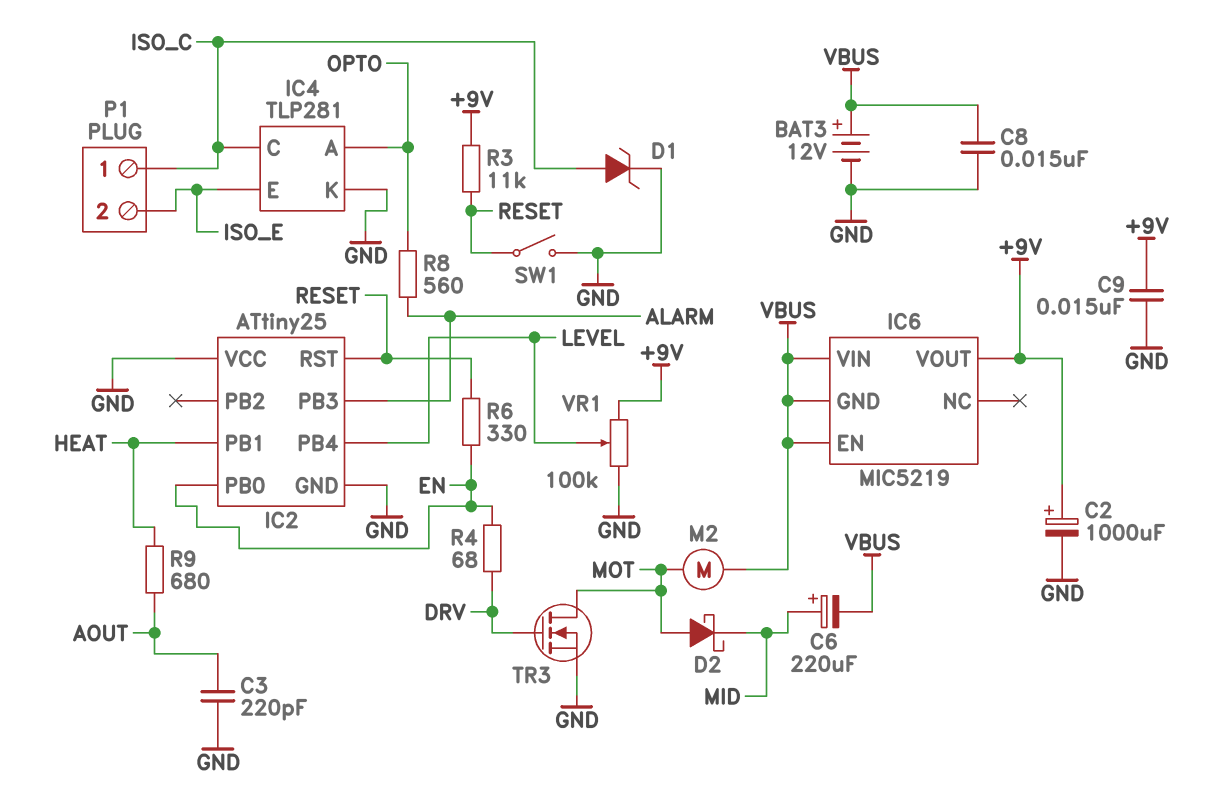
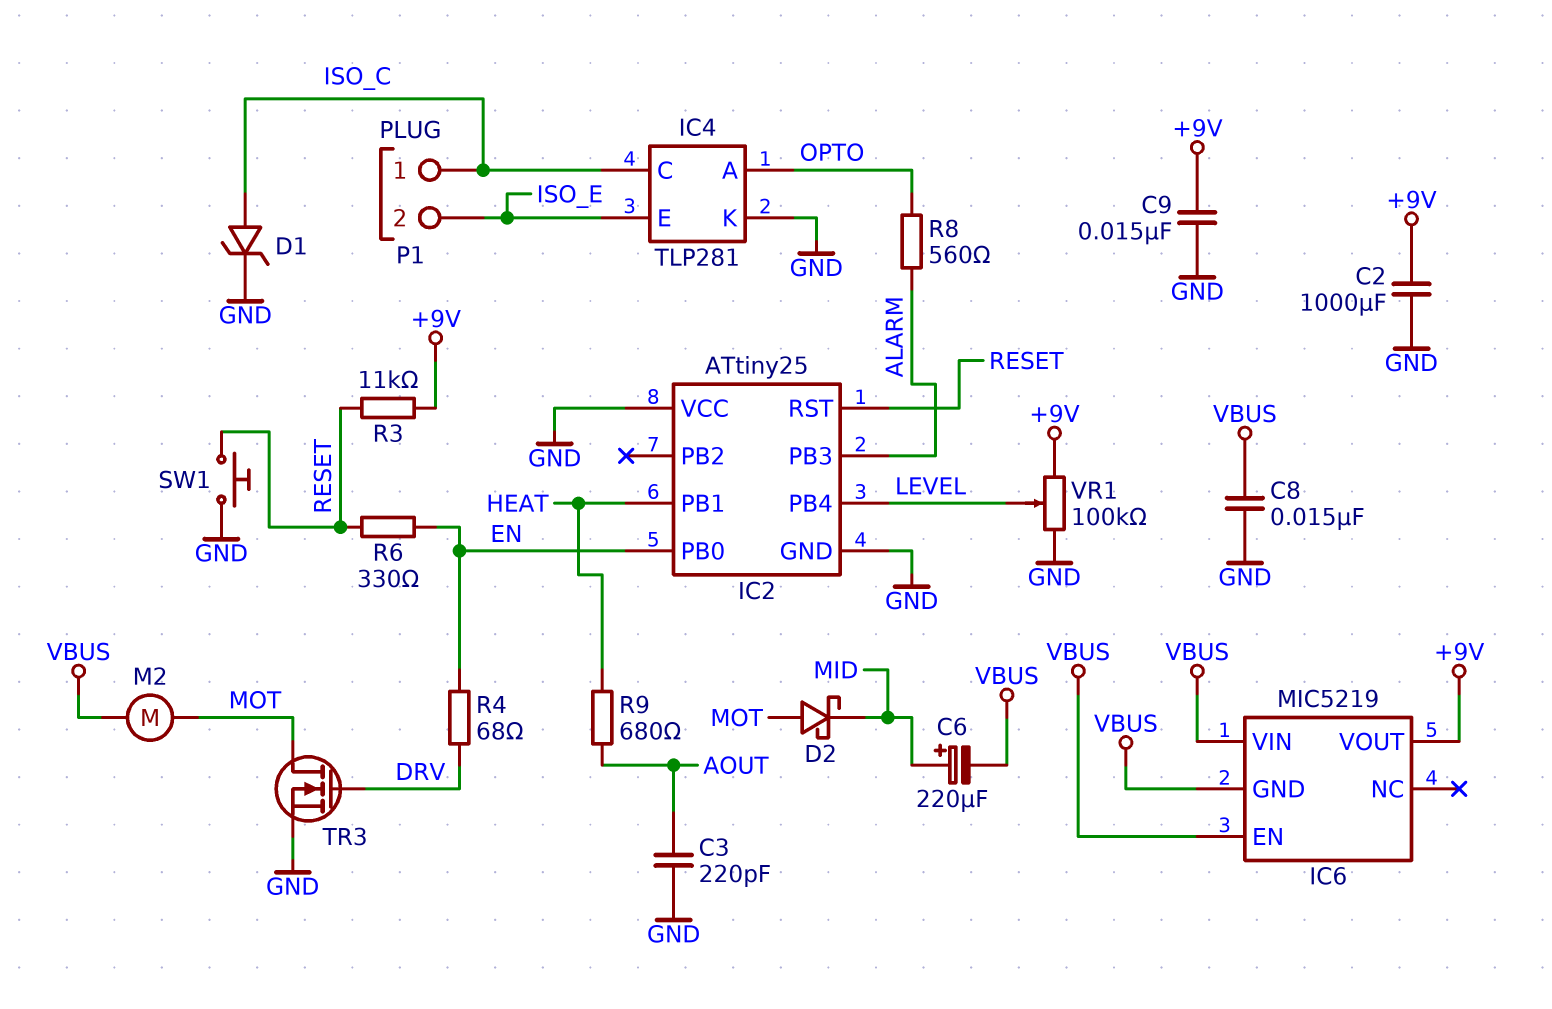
BAT3: 12V (plus VBUS, minus GND) -> none
C2: 1000uF (plus +9V, minus GND) -> 1000uF (+9V, GND)
SW1: switch (GND, RESET) -> button (GND, RESET)

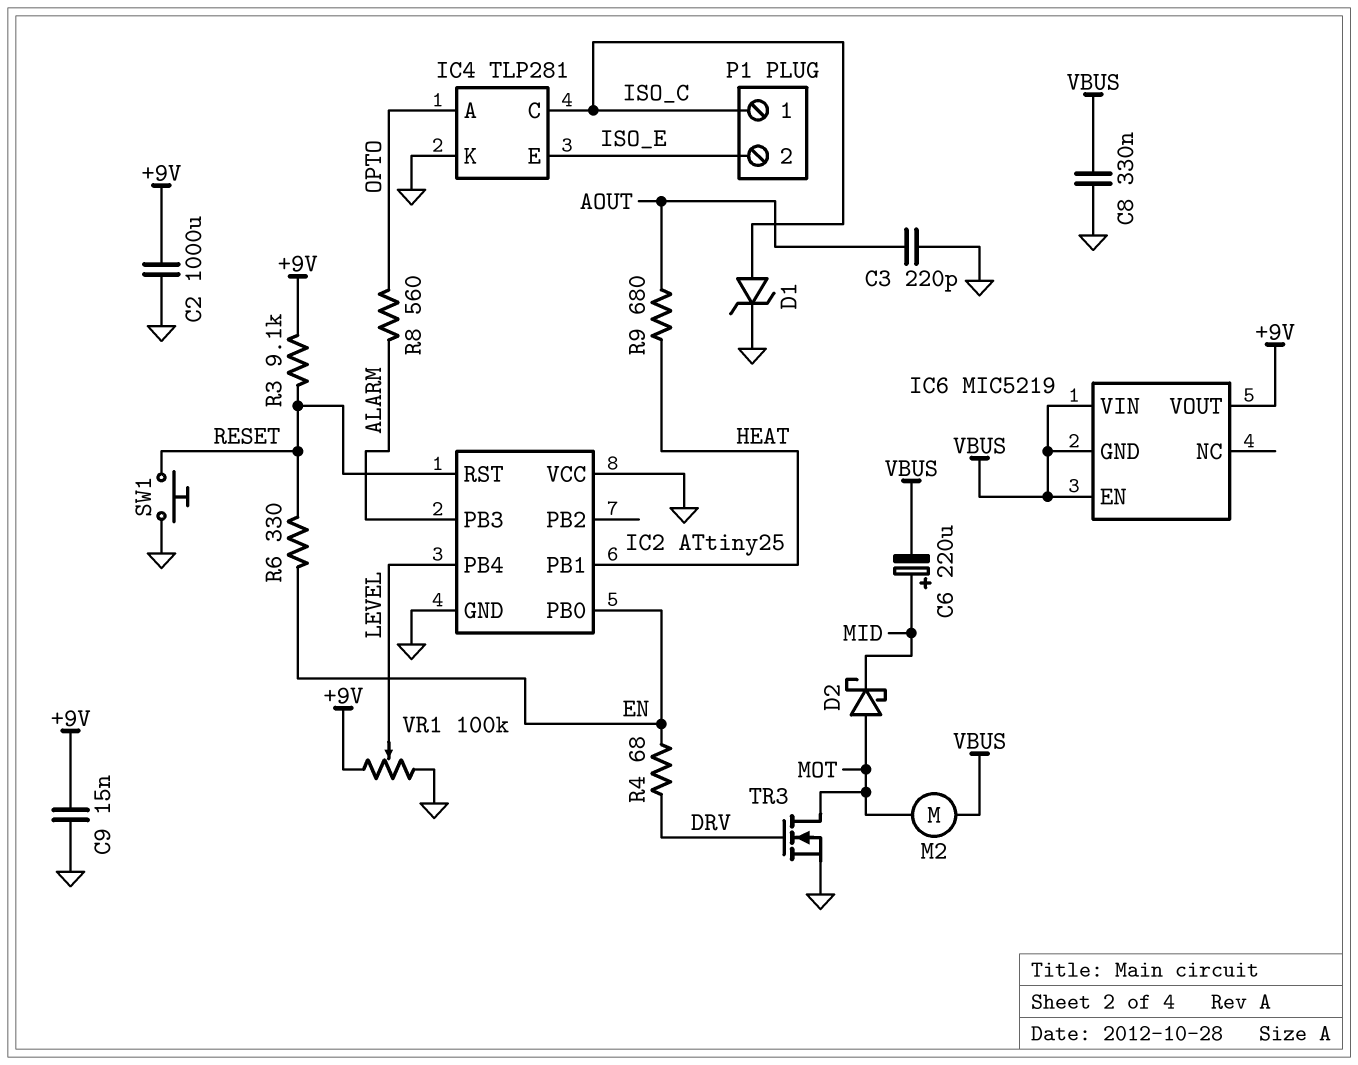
C8: 15nF (GND, VBUS) -> 330nF (GND, VBUS)
R3: 11k (+9V, RESET) -> 9.1k (+9V, RESET)

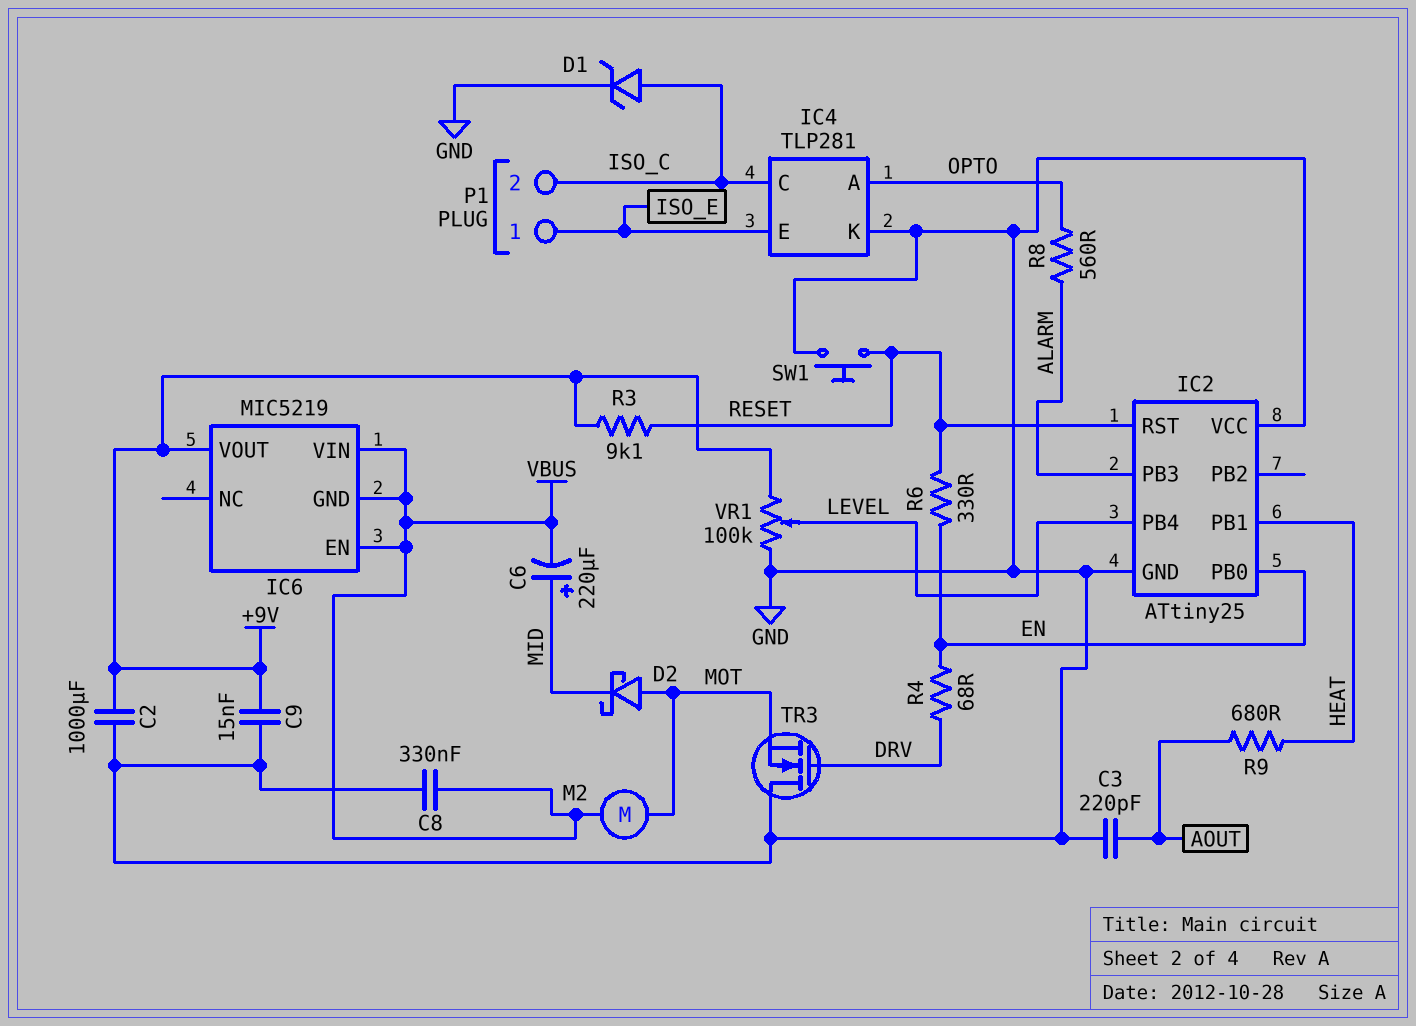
P1 pin 1: ISO_C -> ISO_E
P1 pin 2: ISO_E -> ISO_C
TR3: NMOS (G DRV, D MOT, S GND) -> NMOS (G DRV, D GND, S MOT)

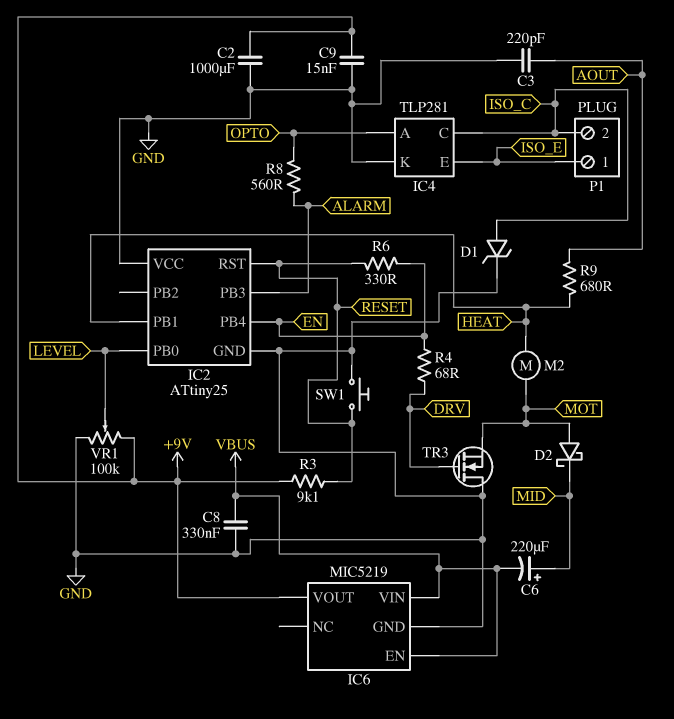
IC2 pin PB0: EN -> LEVEL
IC2 pin PB4: LEVEL -> EN
IC6 pin GND: VBUS -> GND
M2: motor (MOT, VBUS) -> motor (HEAT, MOT)

